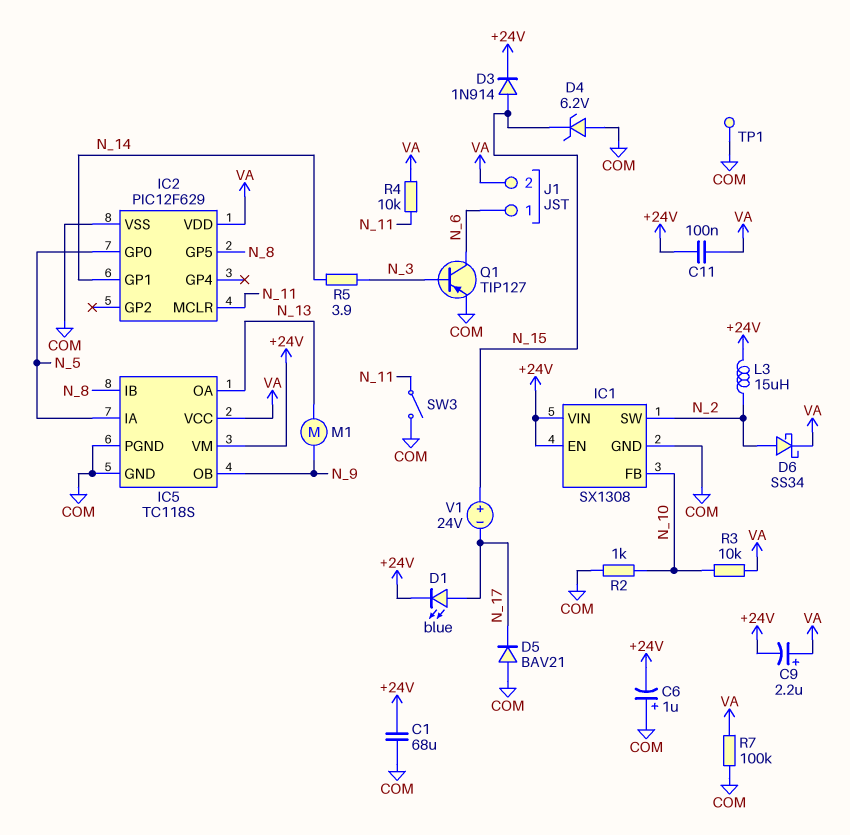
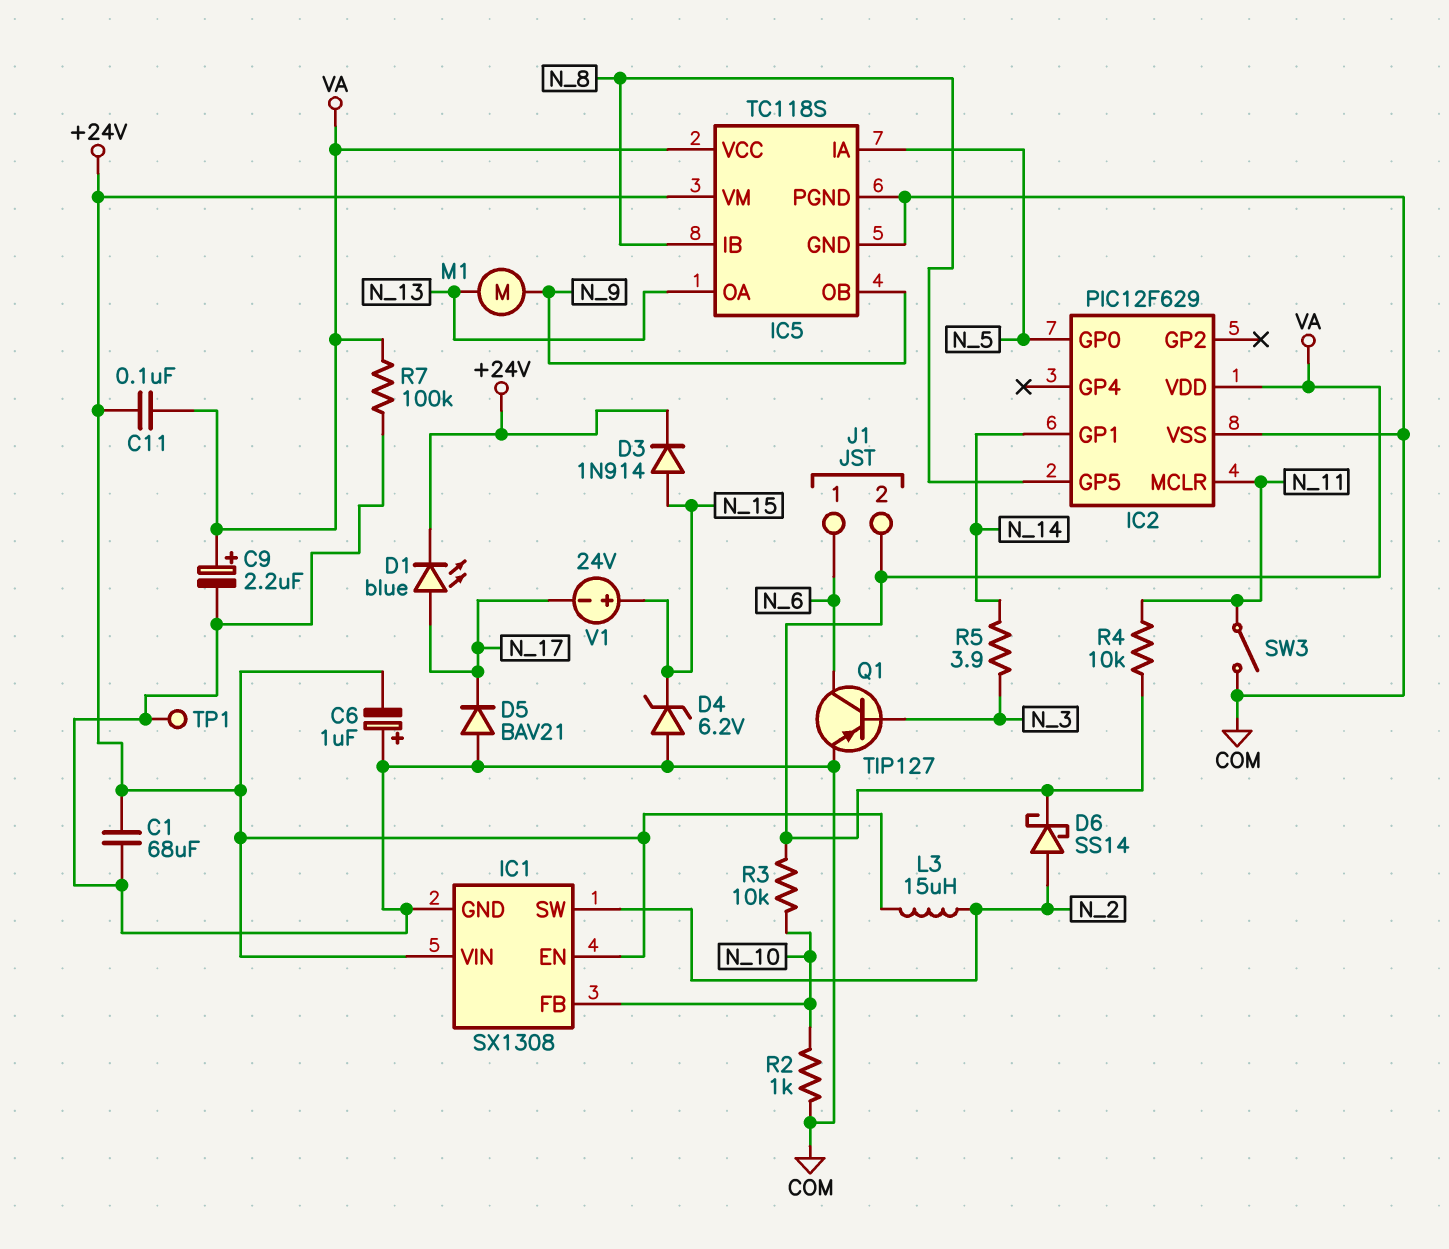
C9: 2.2uF (plus VA, minus +24V) -> 2.2uF (plus VA, minus COM)
D6: schottky SS34 (A N_2, K VA) -> schottky SS14 (A N_2, K VA)

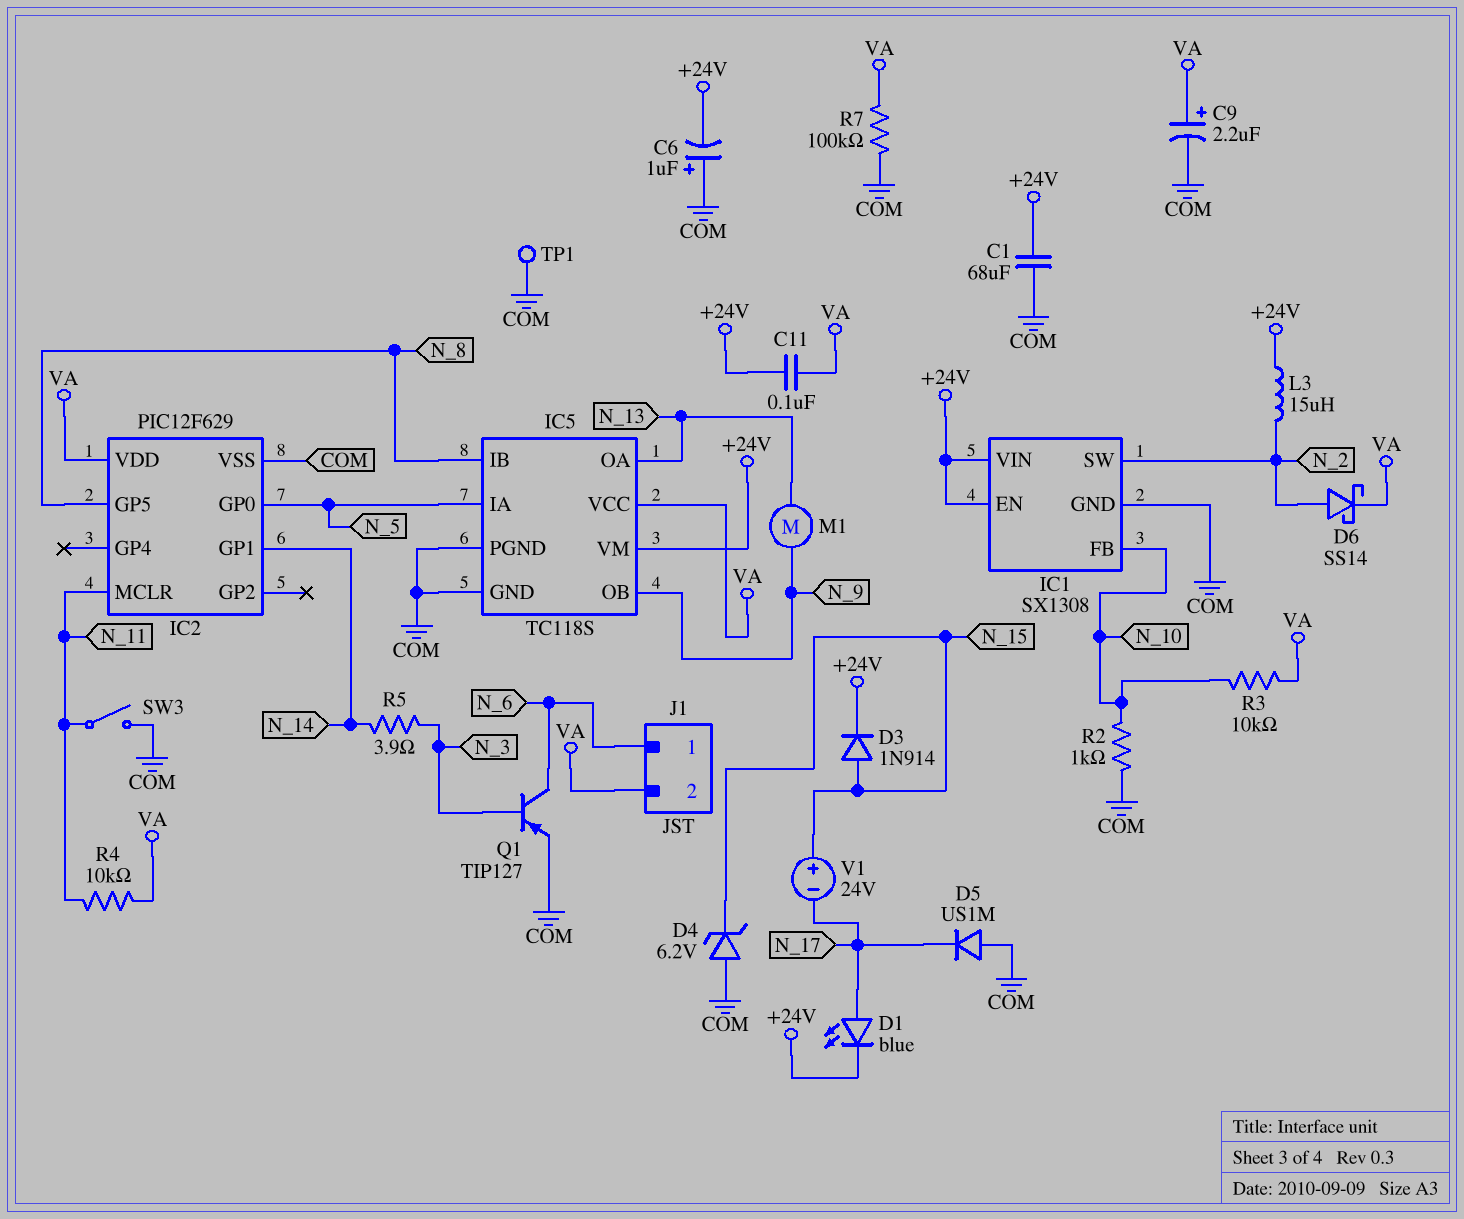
D5: diode BAV21 (A COM, K N_17) -> diode US1M (A COM, K N_17)

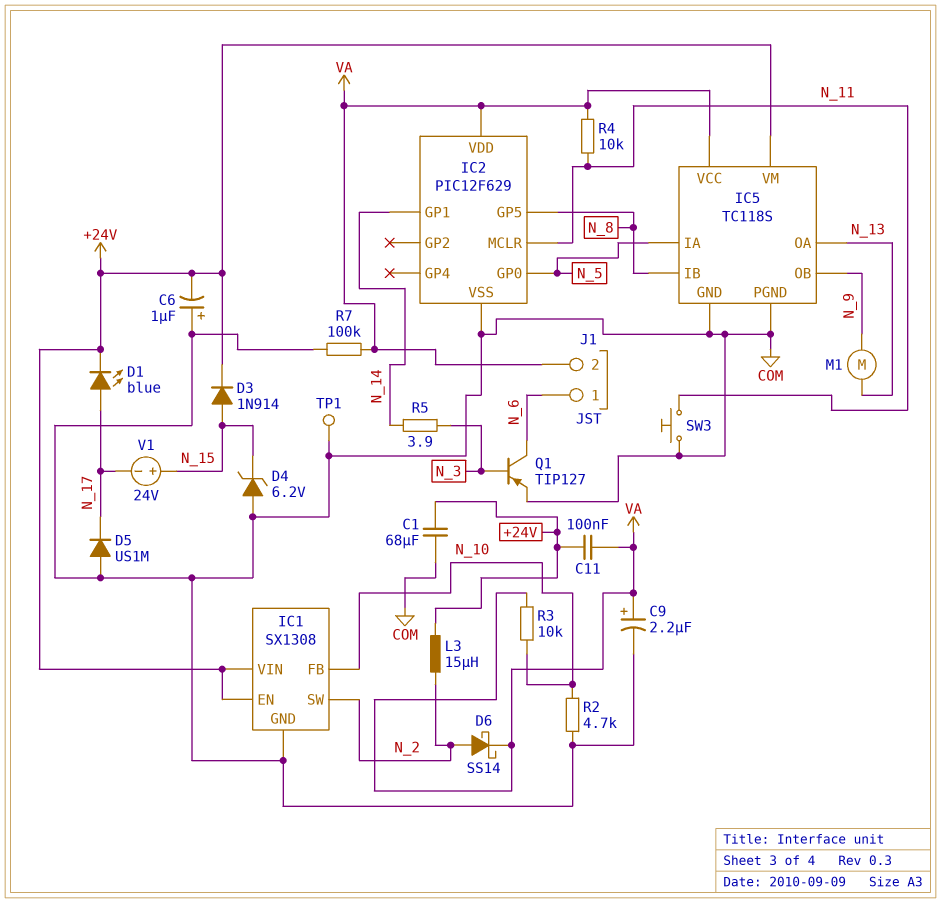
R2: 1k (COM, N_10) -> 4.7k (COM, N_10)
SW3: switch (COM, N_11) -> button (COM, N_11)

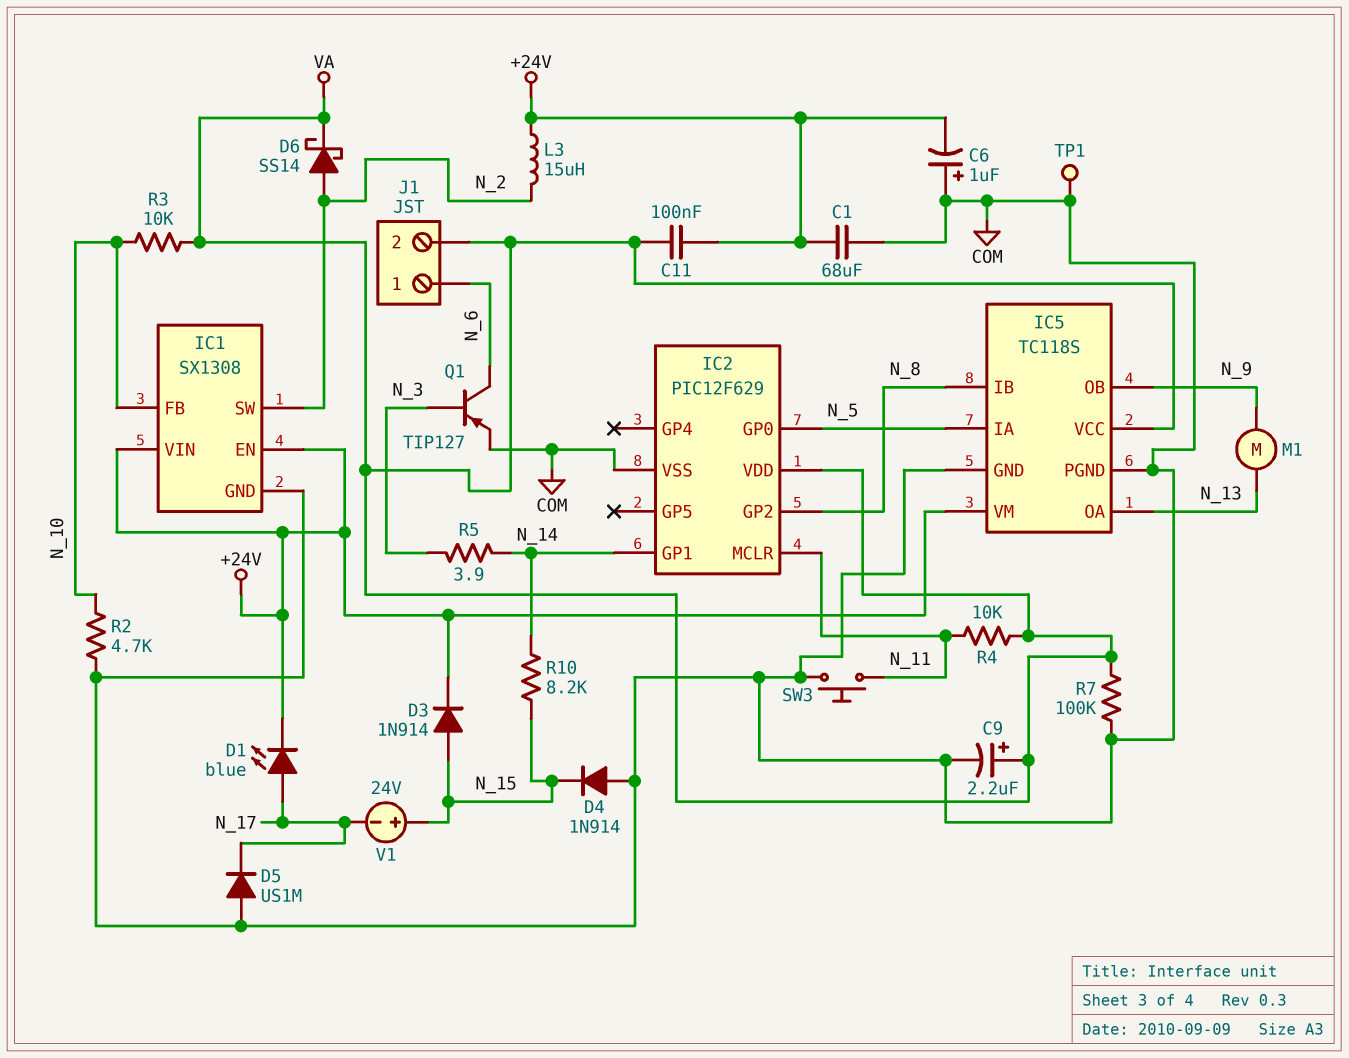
D4: zener 6.2V (A COM, K N_15) -> diode 1N914 (A COM, K N_15)
IC2 pin GP2: none -> N_8
IC2 pin GP5: N_8 -> none
R10: none -> 8.2k (N_14, N_15)

